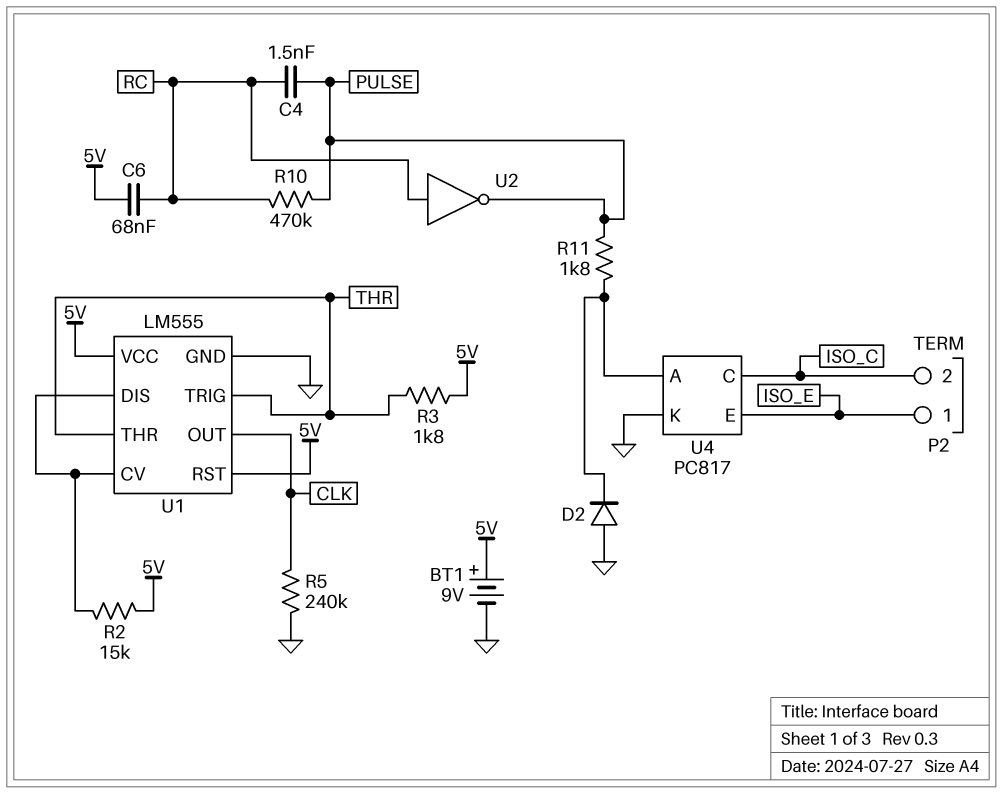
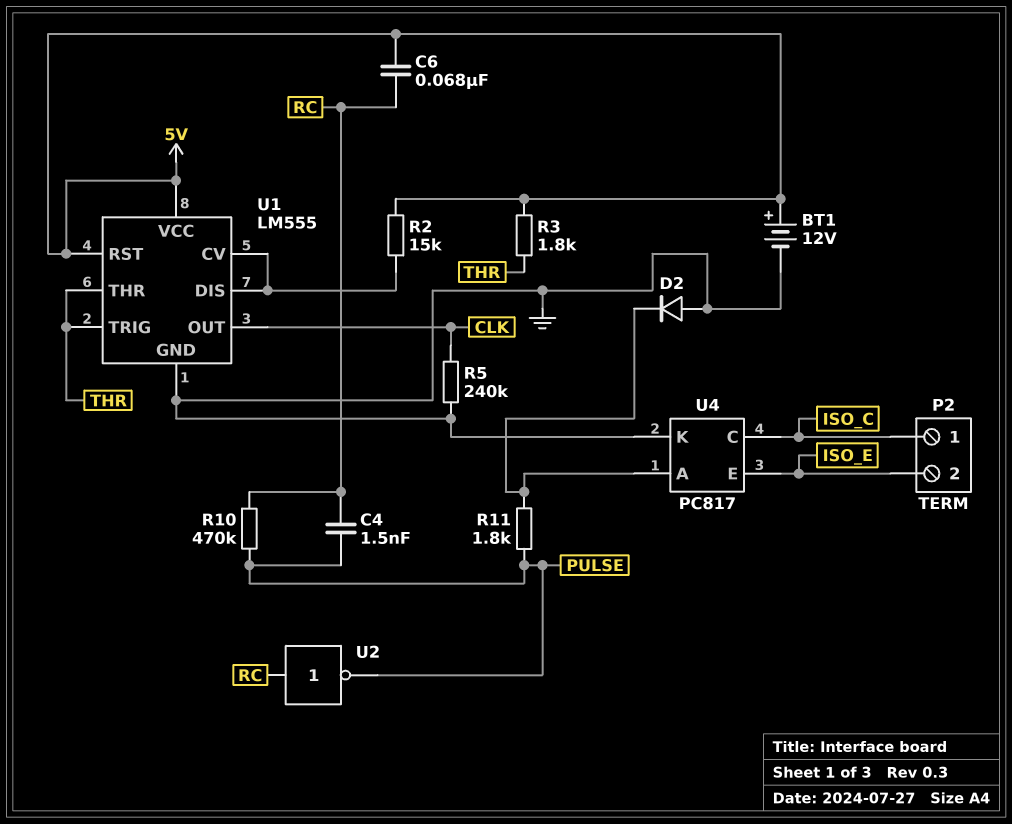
BT1: 9V (plus 5V, minus GND) -> 12V (plus 5V, minus GND)
P2 pin 1: ISO_E -> ISO_C
P2 pin 2: ISO_C -> ISO_E

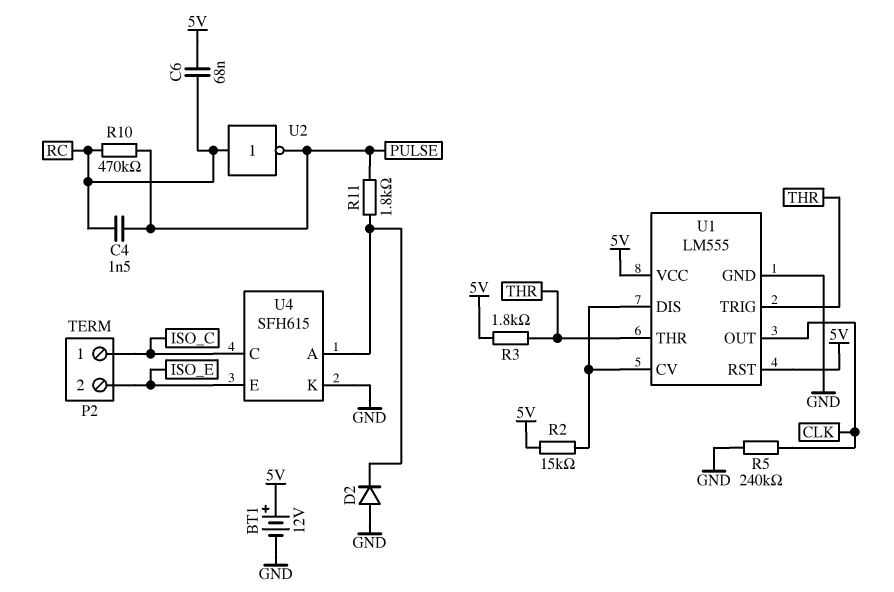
U4: PC817 -> SFH615

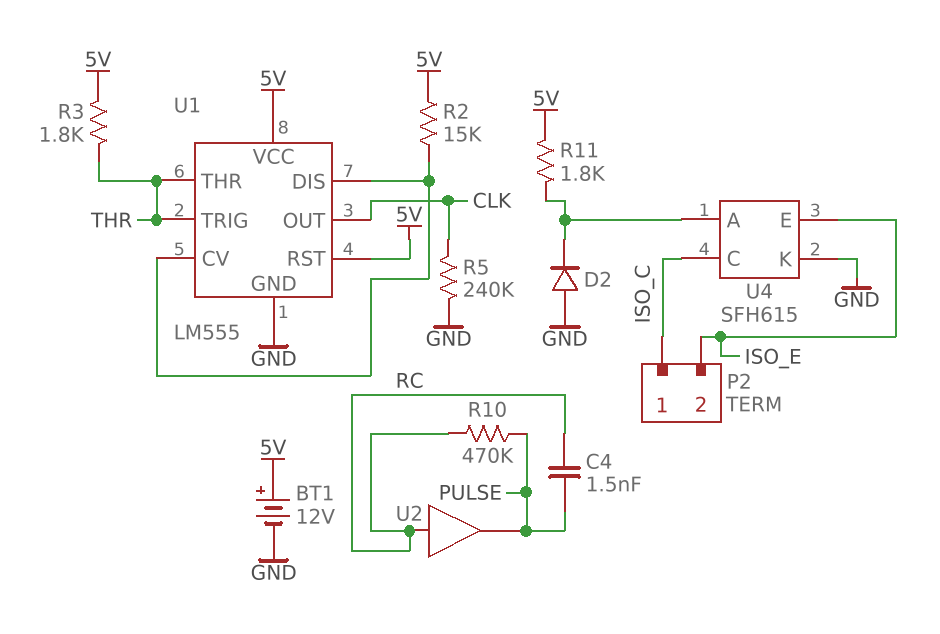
C6: 68nF (5V, RC) -> none
R11: 1.8k (PULSE, U4/A) -> 1.8k (5V, U4/A)
U2: NOT (in RC, out PULSE) -> buffer (in RC, out PULSE)

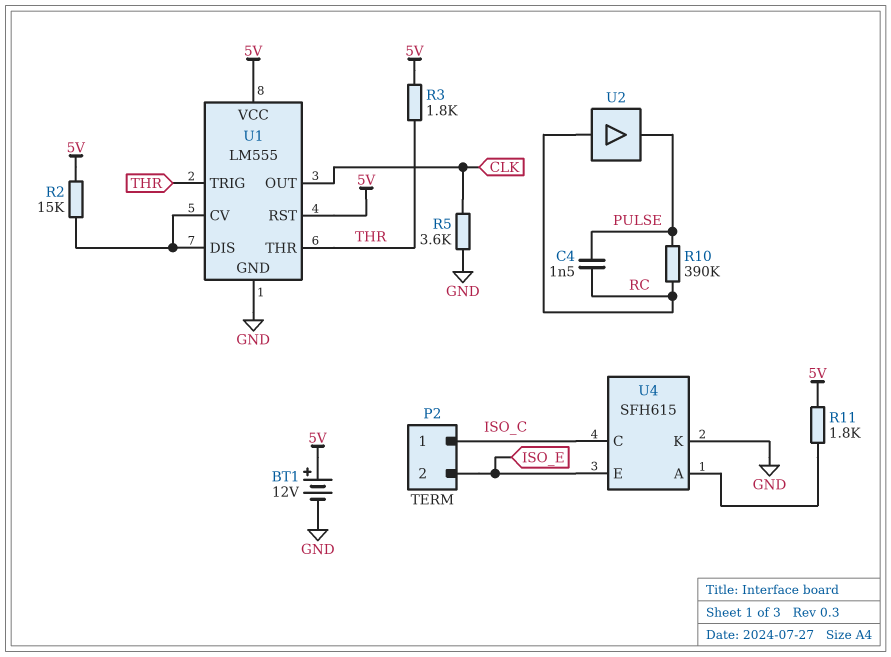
D2: diode (A GND, K U4/A) -> none
R5: 240k (CLK, GND) -> 3.6k (CLK, GND)
R10: 470k (PULSE, RC) -> 390k (PULSE, RC)

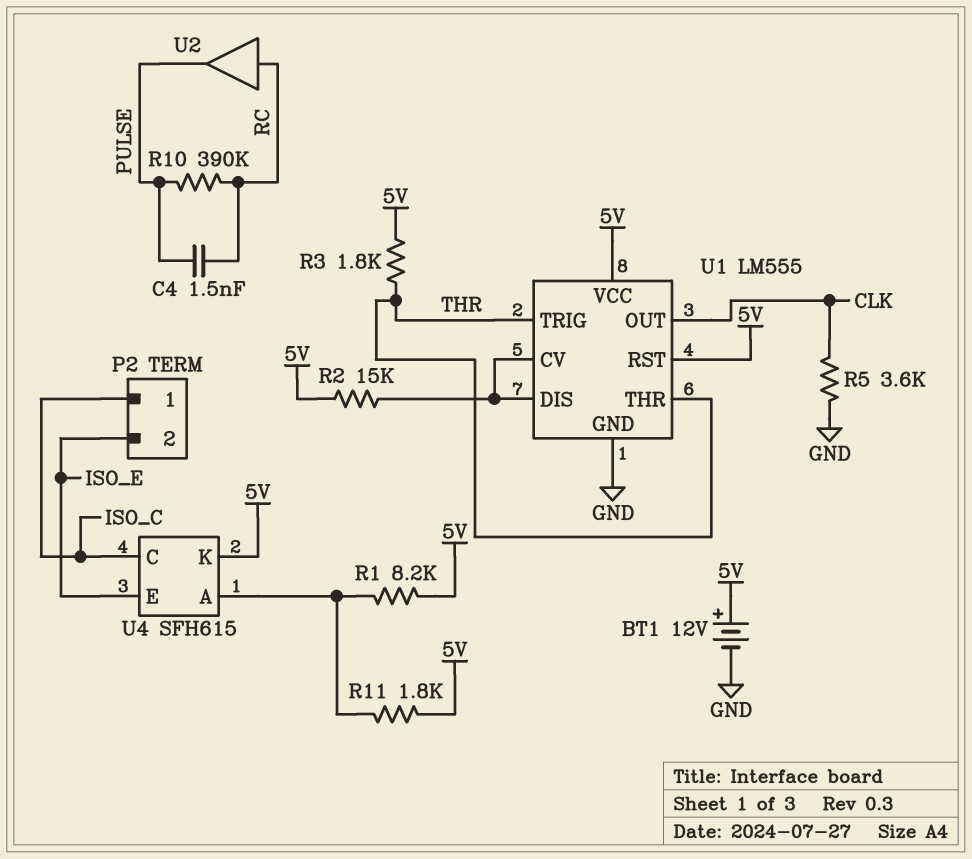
R1: none -> 8.2k (5V, U4/A)
U4 pin K: GND -> 5V

